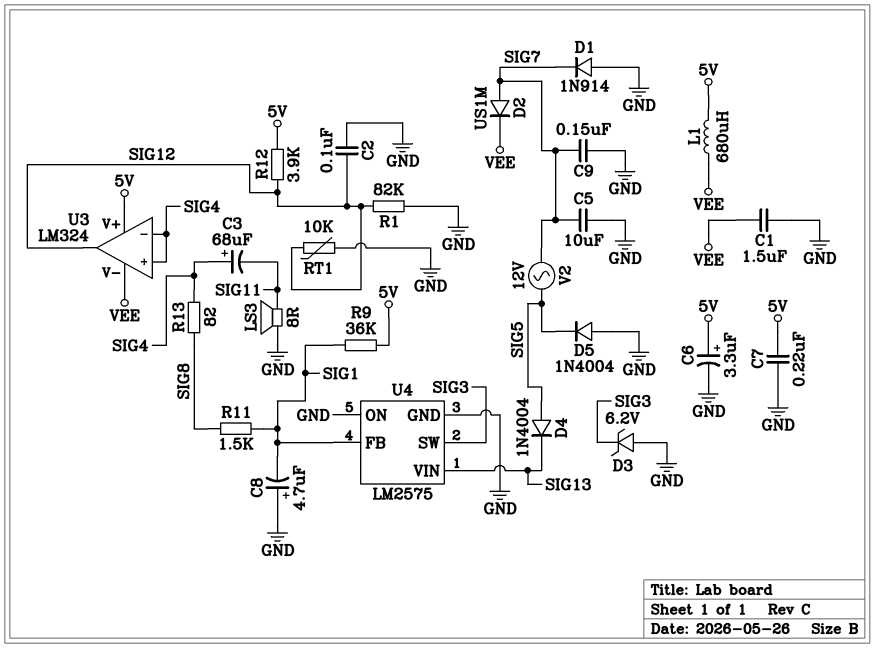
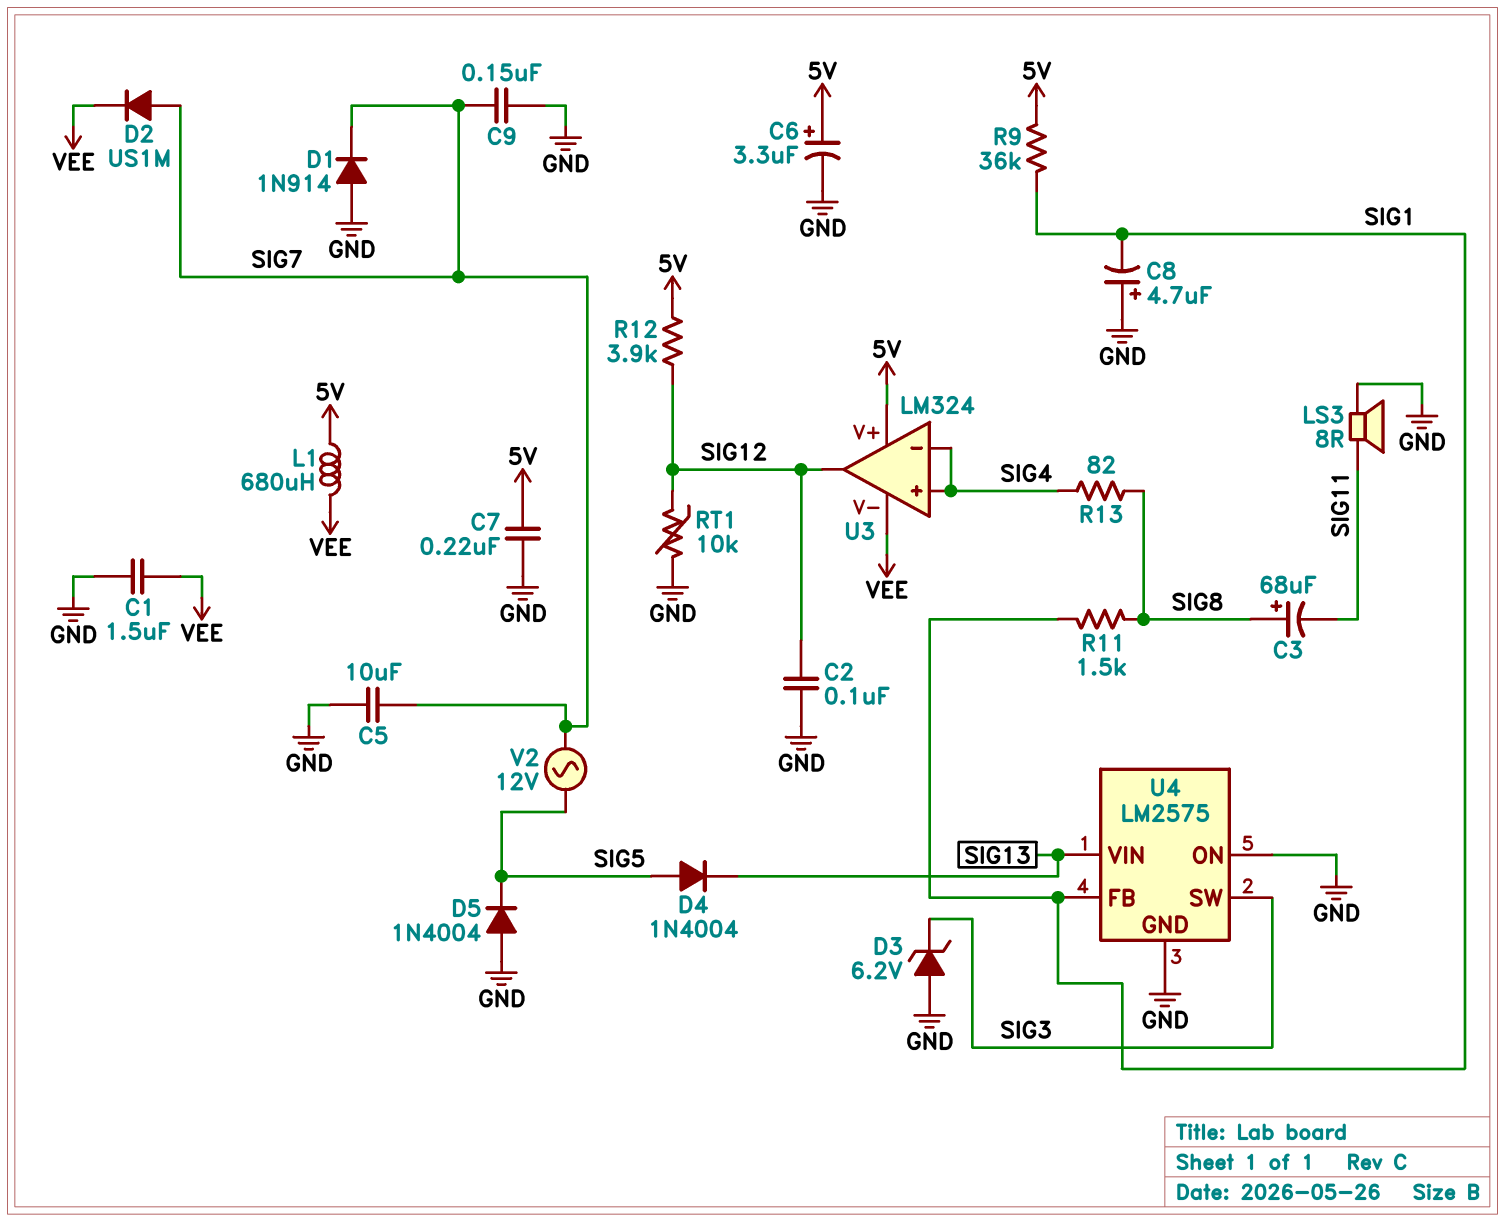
C3: 68uF (plus SIG4, minus SIG11) -> 68uF (plus SIG8, minus SIG11)
R1: 82k (GND, SIG12) -> none

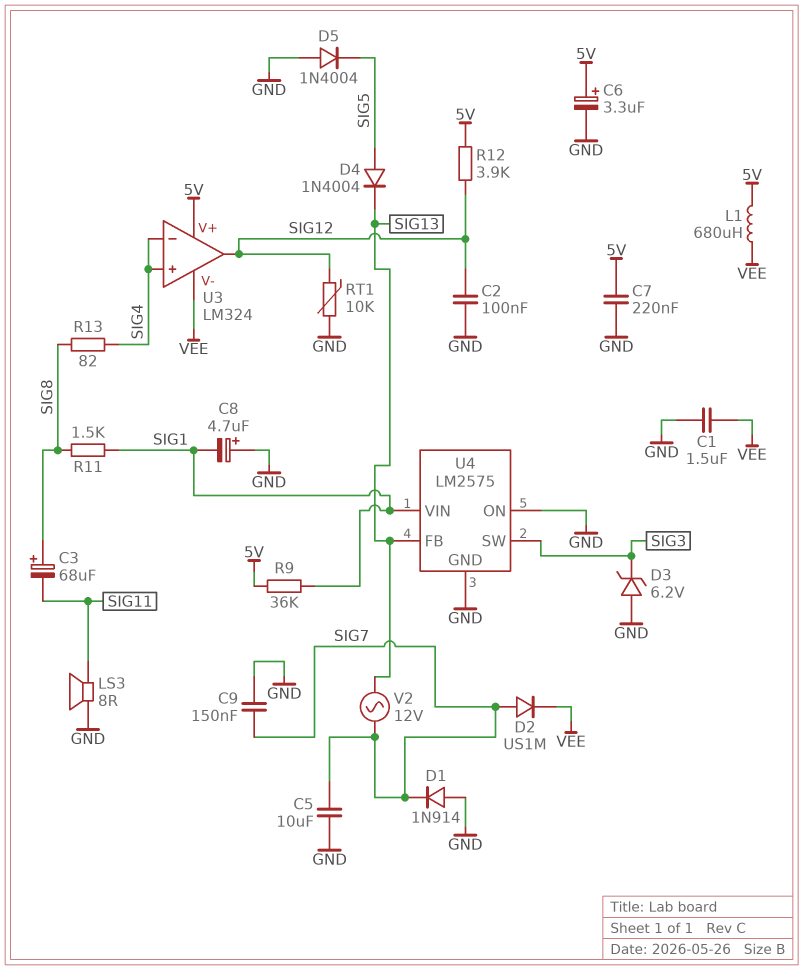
U4 pin FB: SIG1 -> SIG13
U4 pin VIN: SIG13 -> SIG1
V2: AC 12V (SIG5, SIG7) -> AC 12V (SIG7, SIG13)

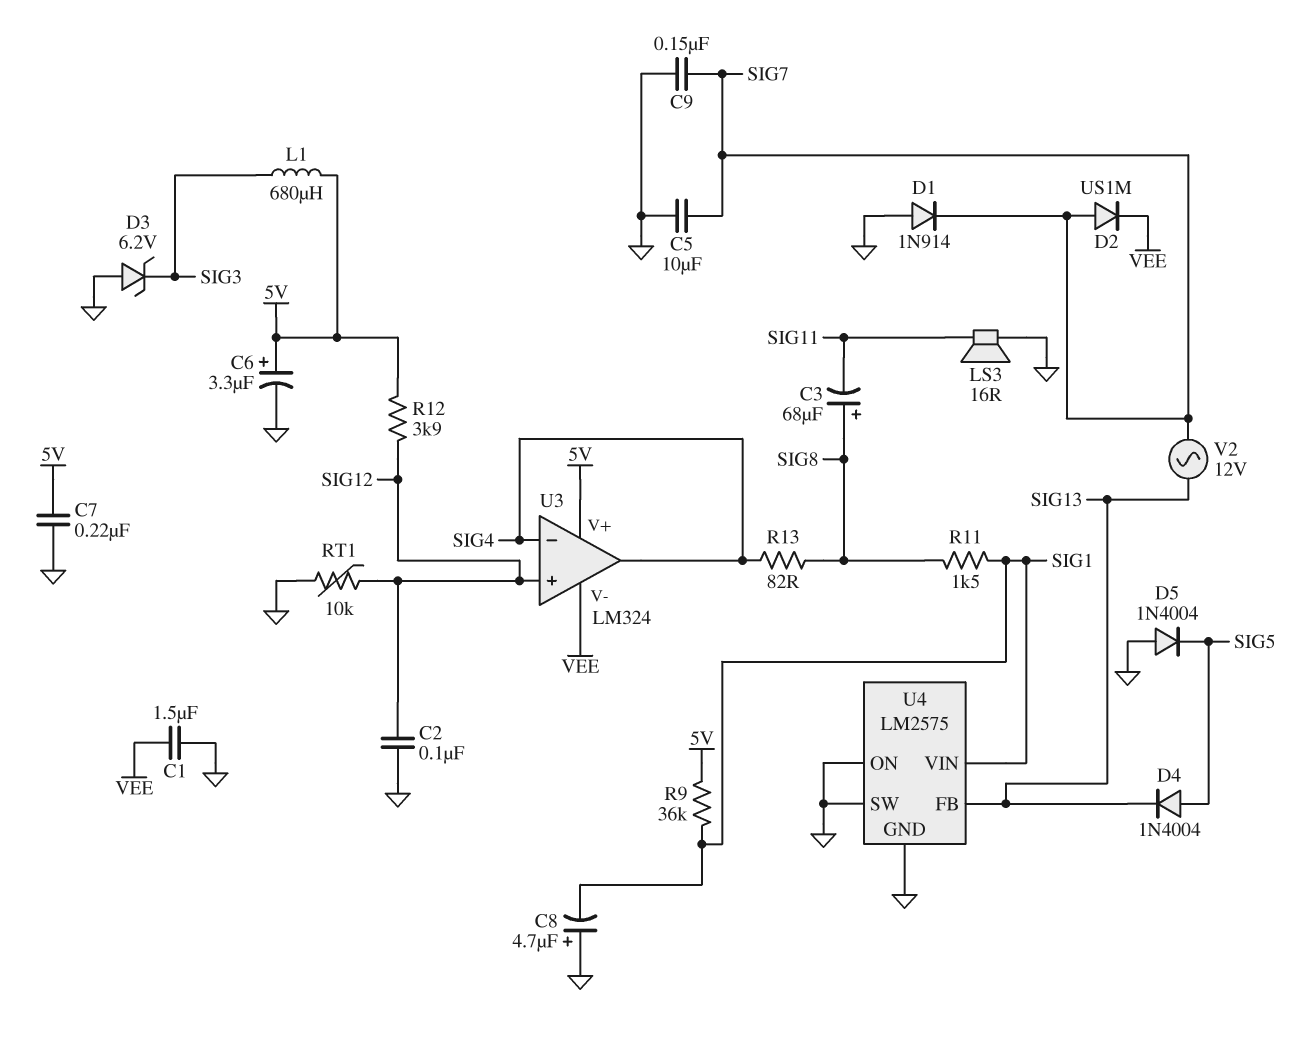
L1: 680uH (5V, VEE) -> 680uH (5V, SIG3)
LS3: speaker 8R (GND, SIG11) -> speaker 16R (GND, SIG11)
U3 pin in+: SIG4 -> SIG12
U3 pin out: SIG12 -> SIG4
U4 pin SW: SIG3 -> GND

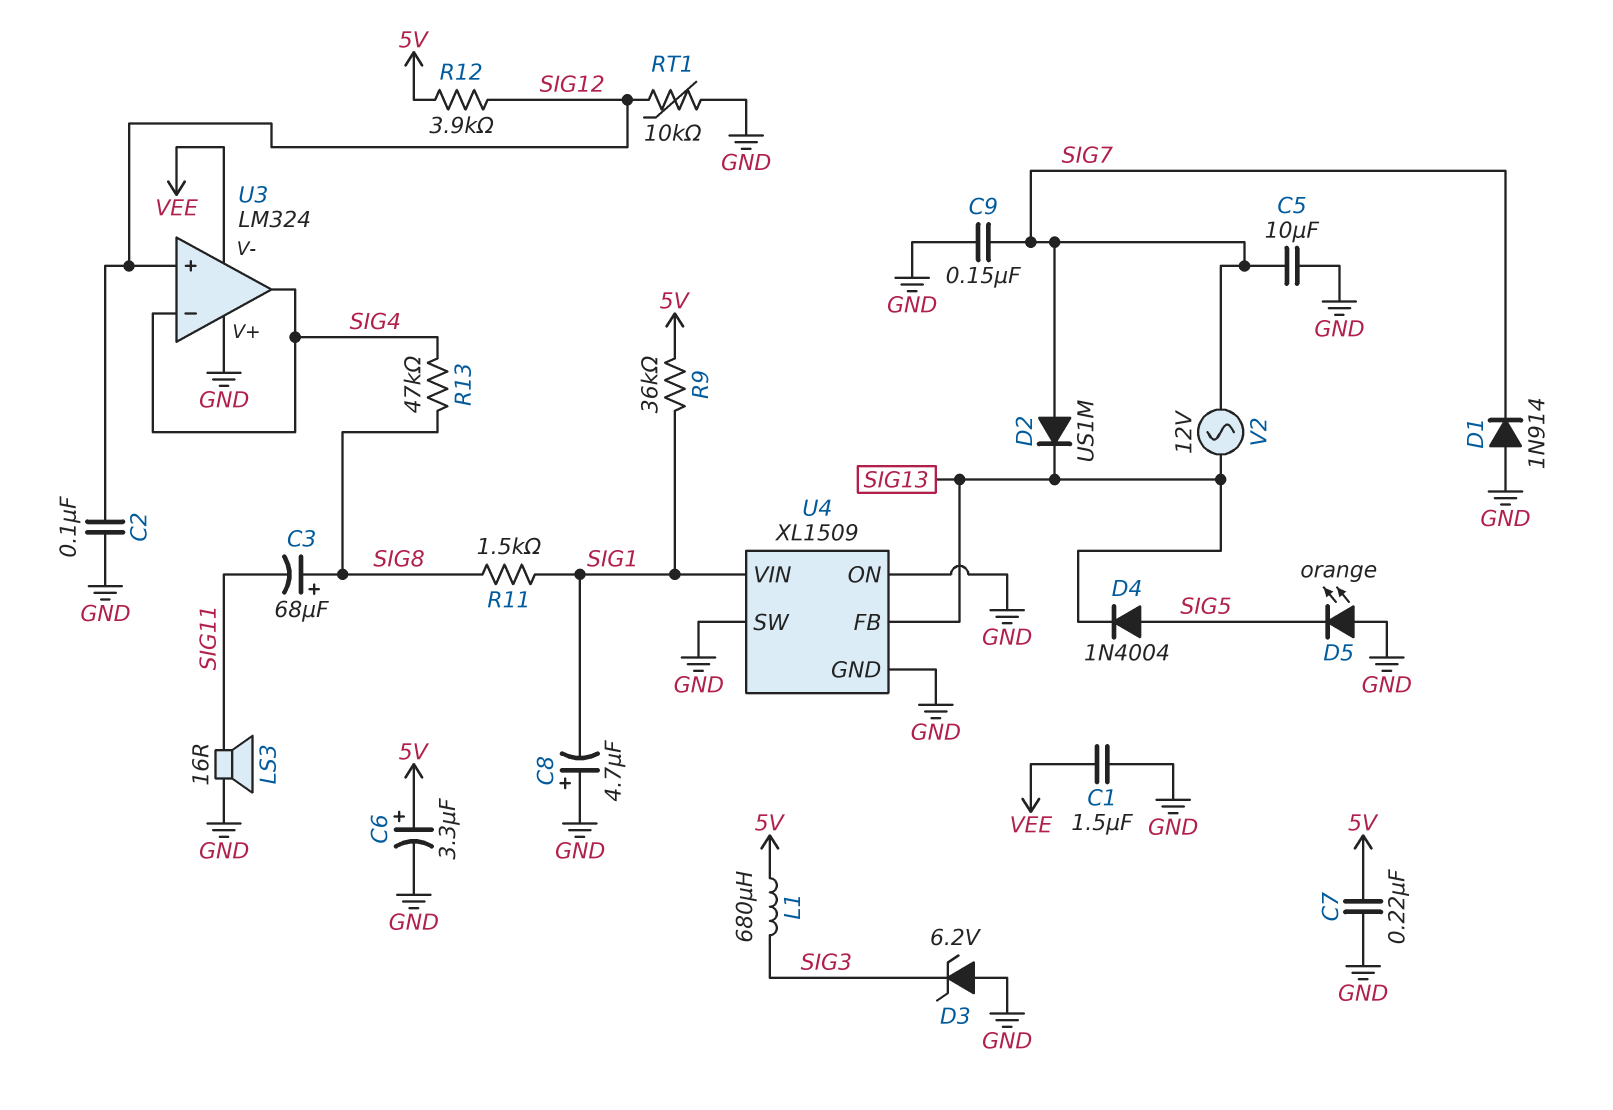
D2: diode US1M (A SIG7, K VEE) -> diode US1M (A SIG7, K SIG13)
D5: diode 1N4004 (A GND, K SIG5) -> LED orange (A GND, K SIG5)
R13: 82 (SIG4, SIG8) -> 47k (SIG4, SIG8)
U3 pin V+: 5V -> GND
U4: LM2575 -> XL1509

